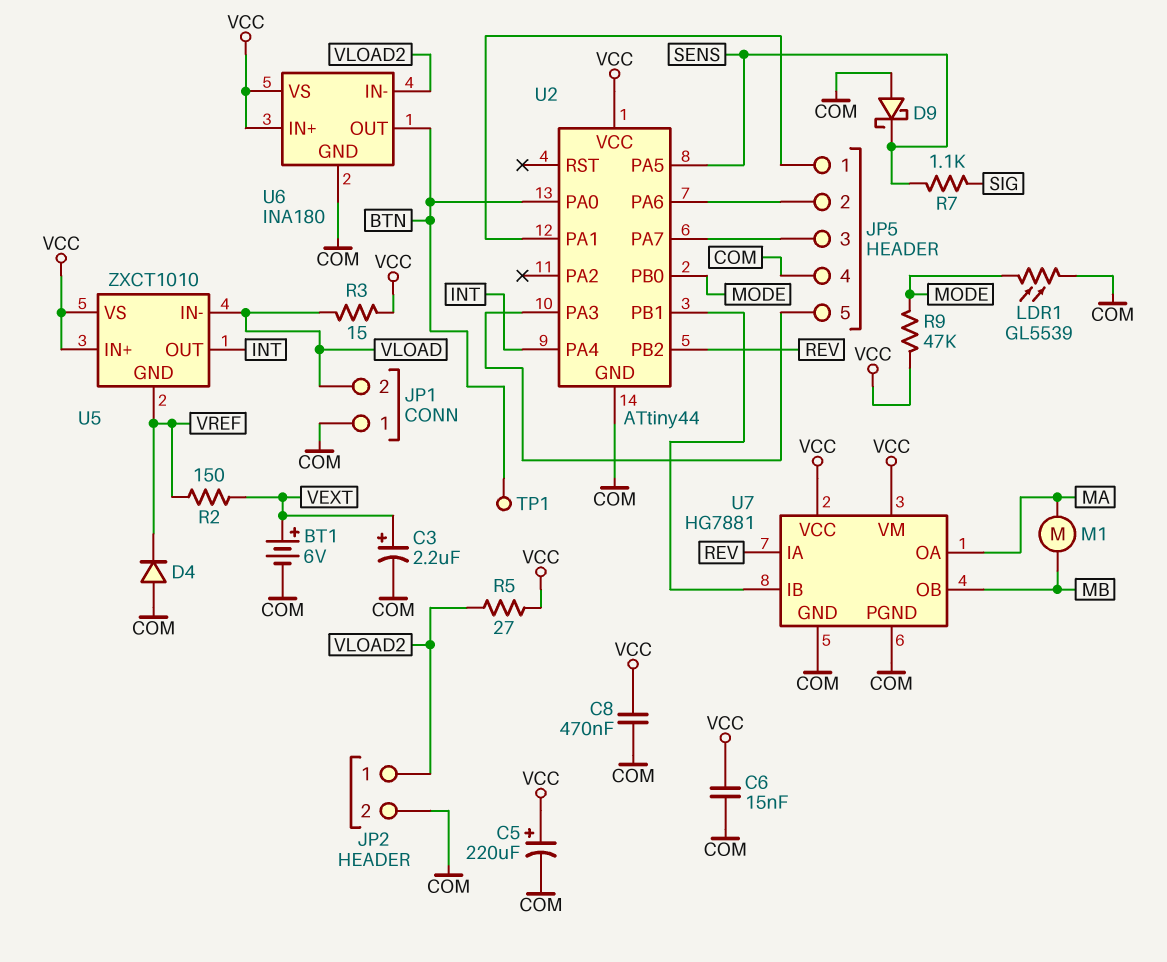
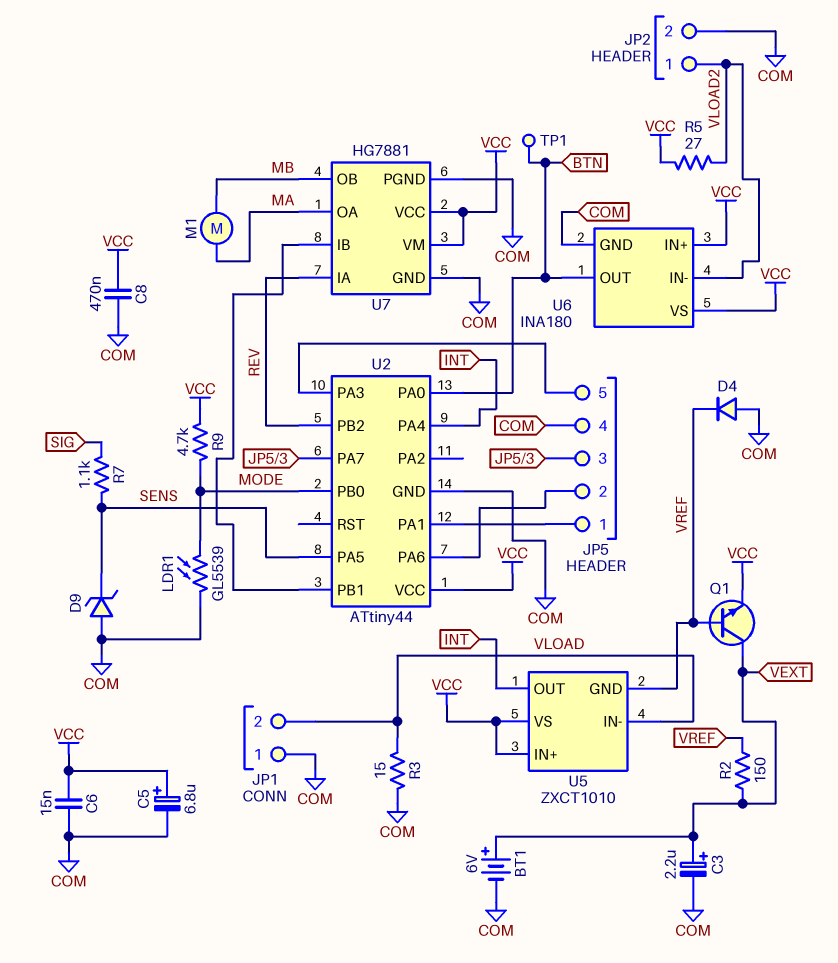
C5: 220uF (plus VCC, minus COM) -> 6.8uF (plus VCC, minus COM)
D9: schottky (A COM, K SENS) -> zener (A COM, K SENS)
Q1: none -> NPN (B VREF, C VEXT, E VCC)
R3: 15 (VCC, VLOAD) -> 15 (COM, VLOAD)
R9: 47k (MODE, VCC) -> 4.7k (MODE, VCC)

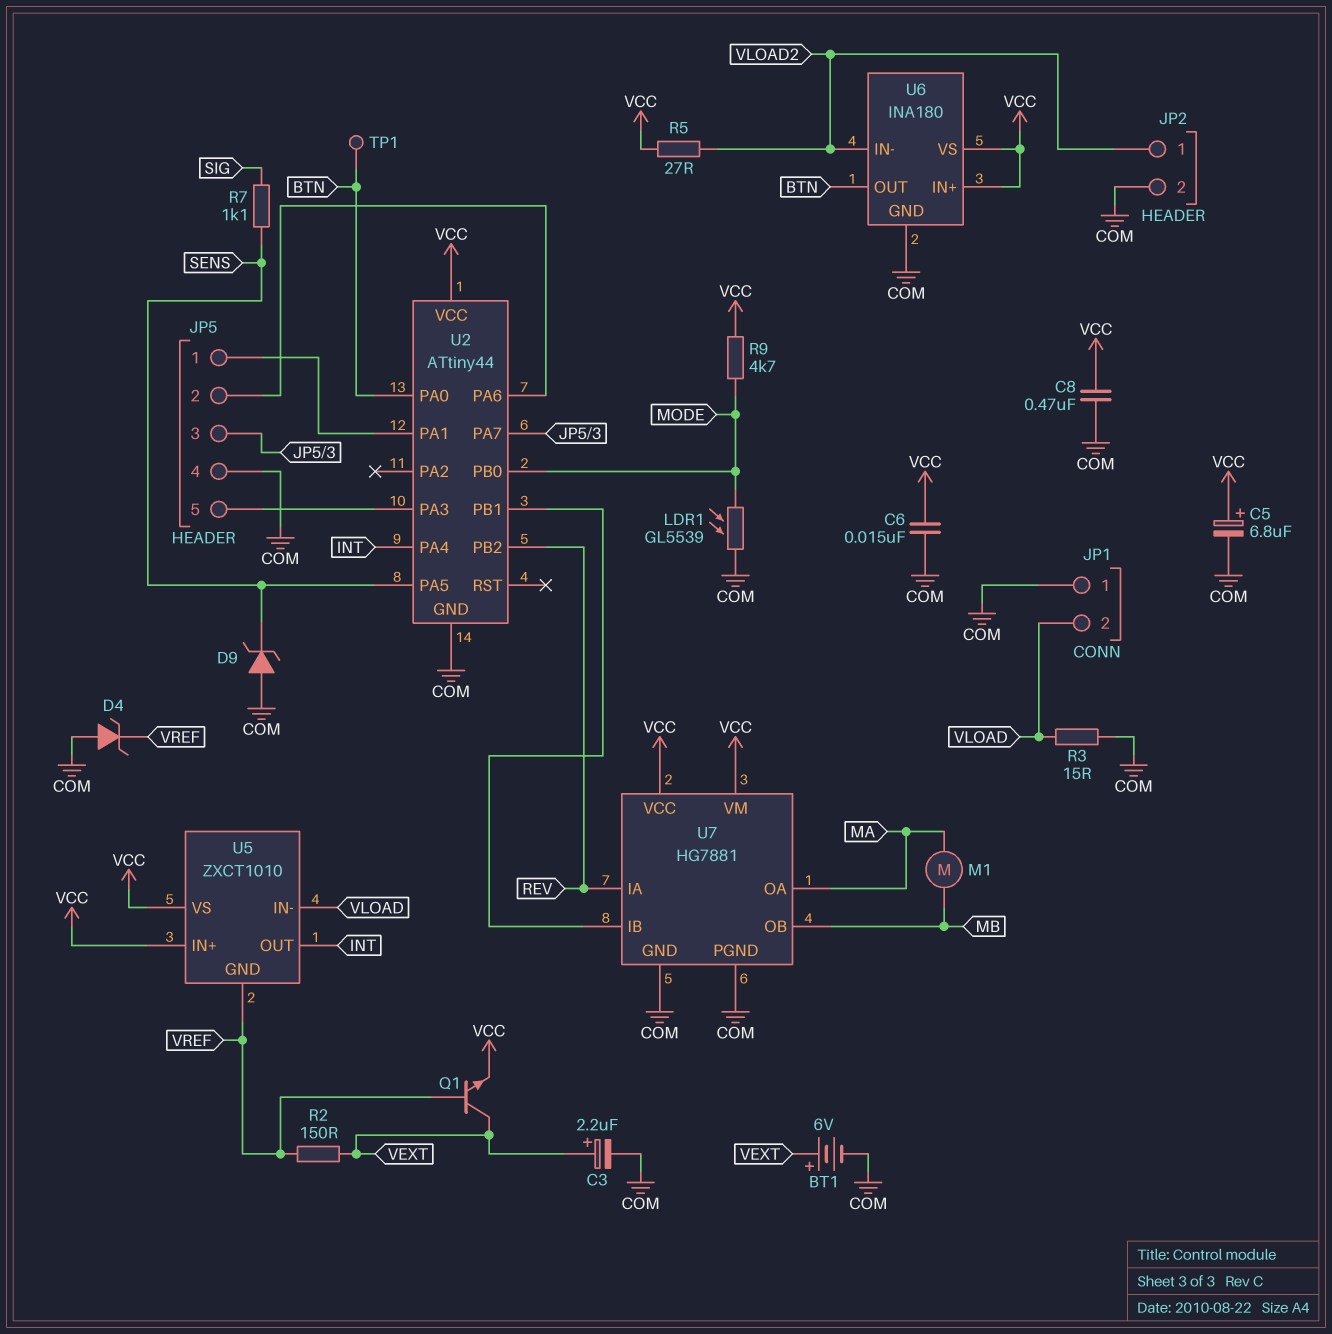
D4: diode (A COM, K VREF) -> zener (A COM, K VREF)

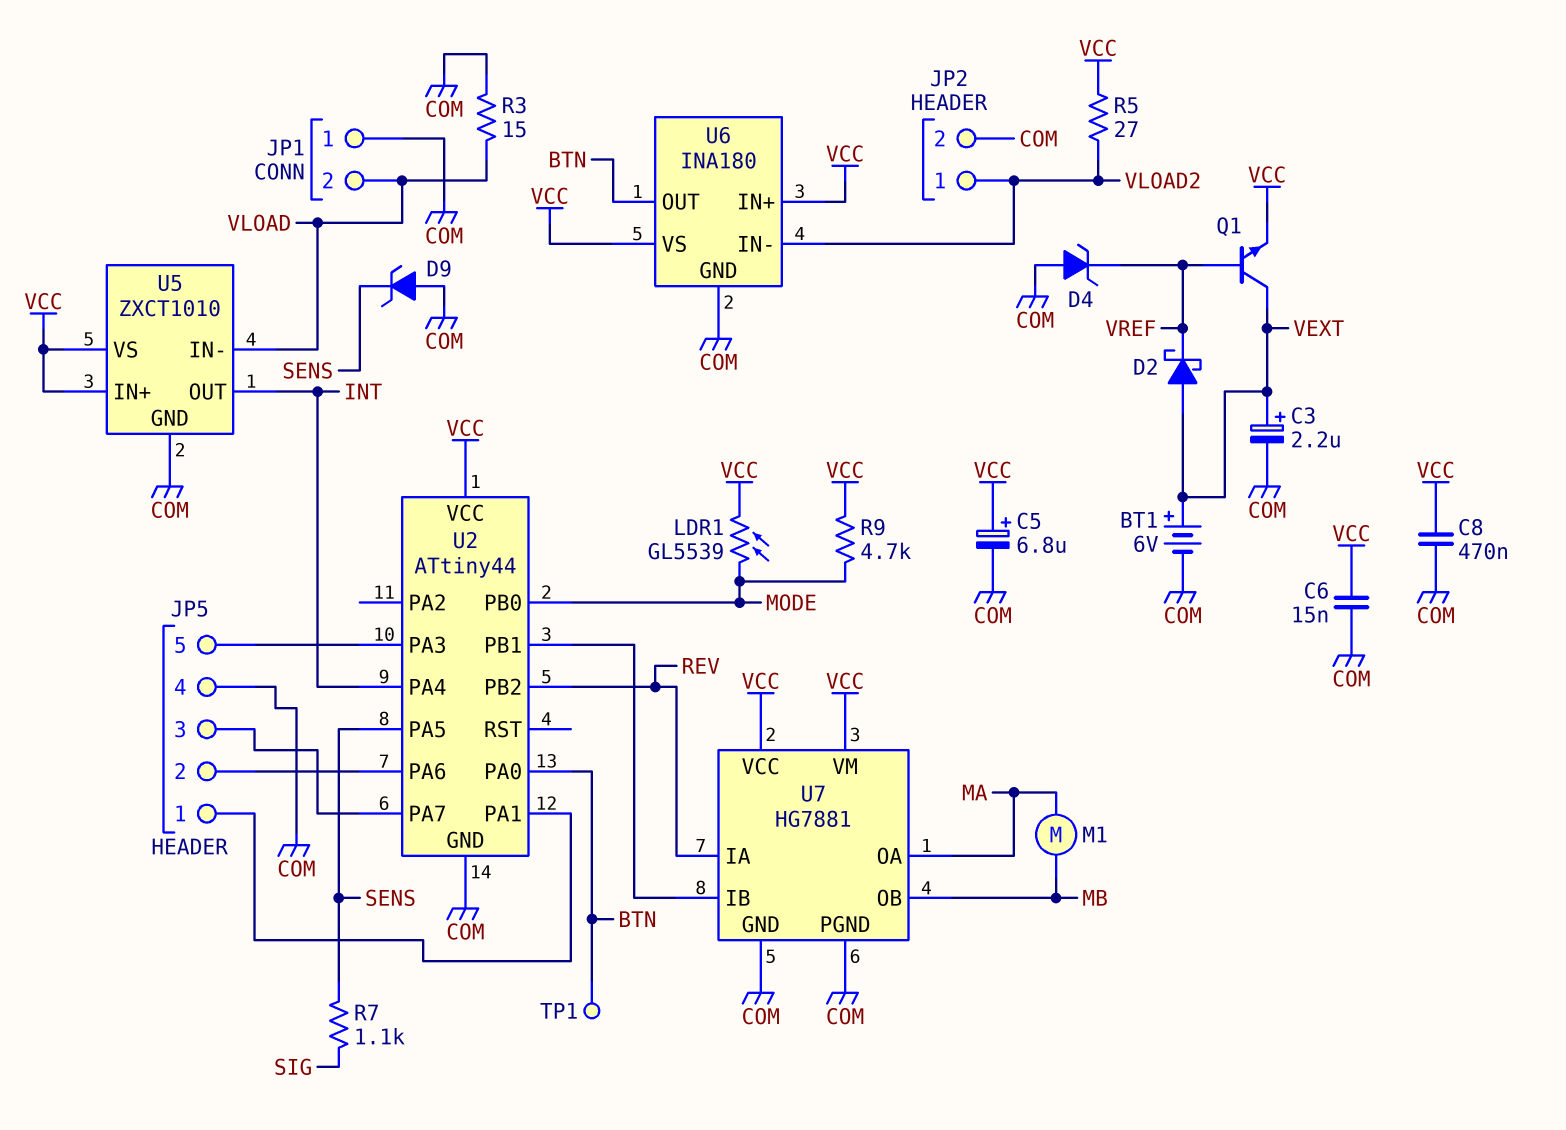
D2: none -> schottky (A VEXT, K VREF)
LDR1: GL5539 (COM, MODE) -> GL5539 (MODE, VCC)
R2: 150 (VEXT, VREF) -> none
U5 pin GND: VREF -> COM

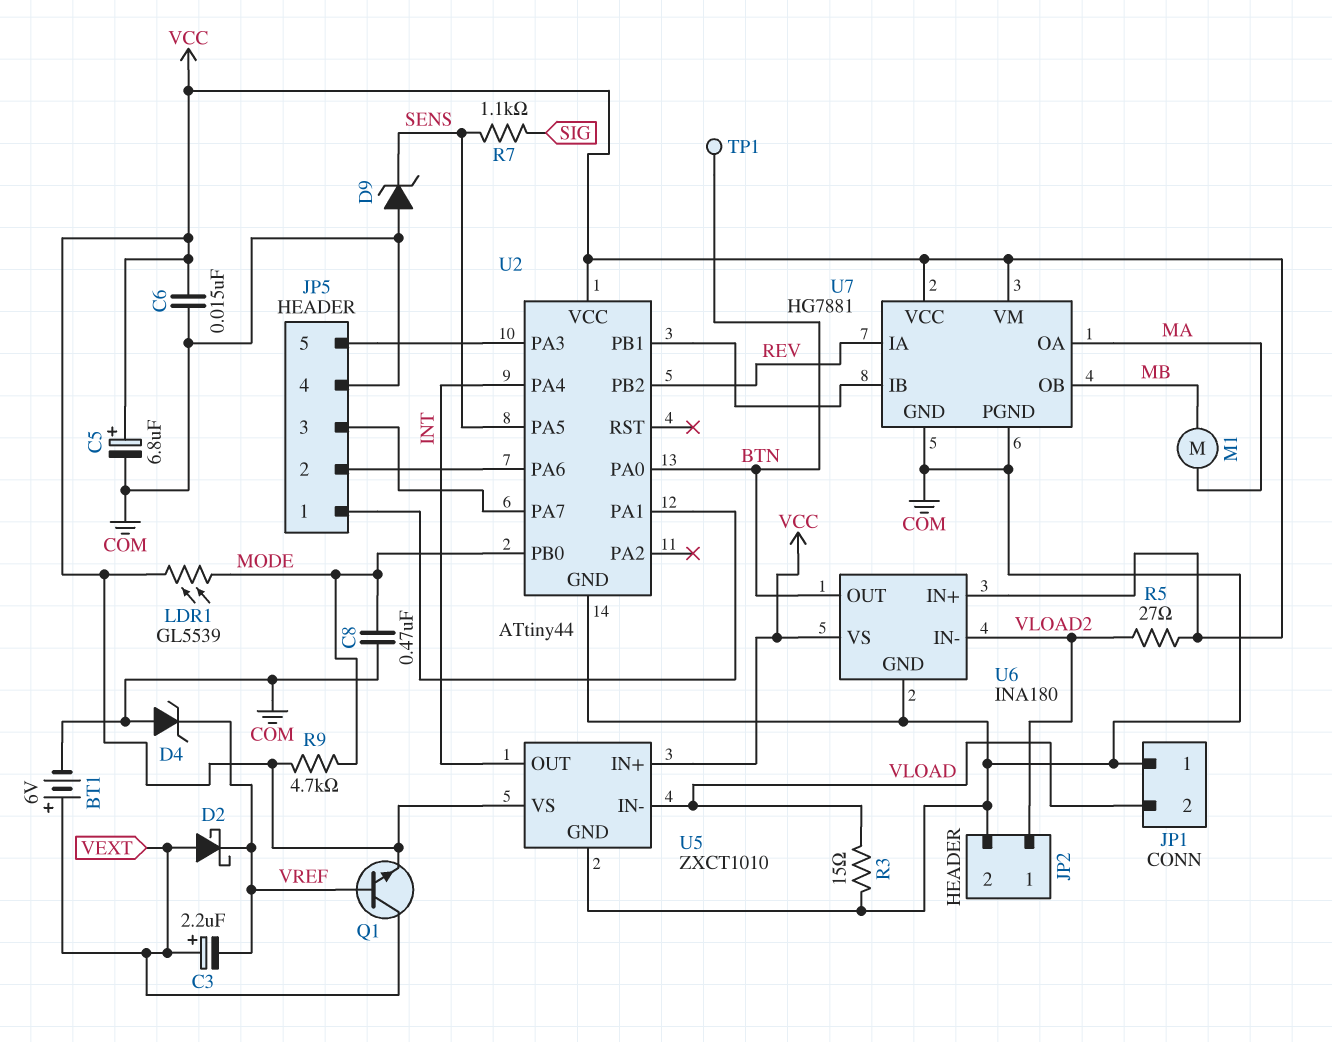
C3: 2.2uF (plus VEXT, minus COM) -> 2.2uF (plus VEXT, minus VREF)
C8: 470nF (COM, VCC) -> 470nF (COM, MODE)

